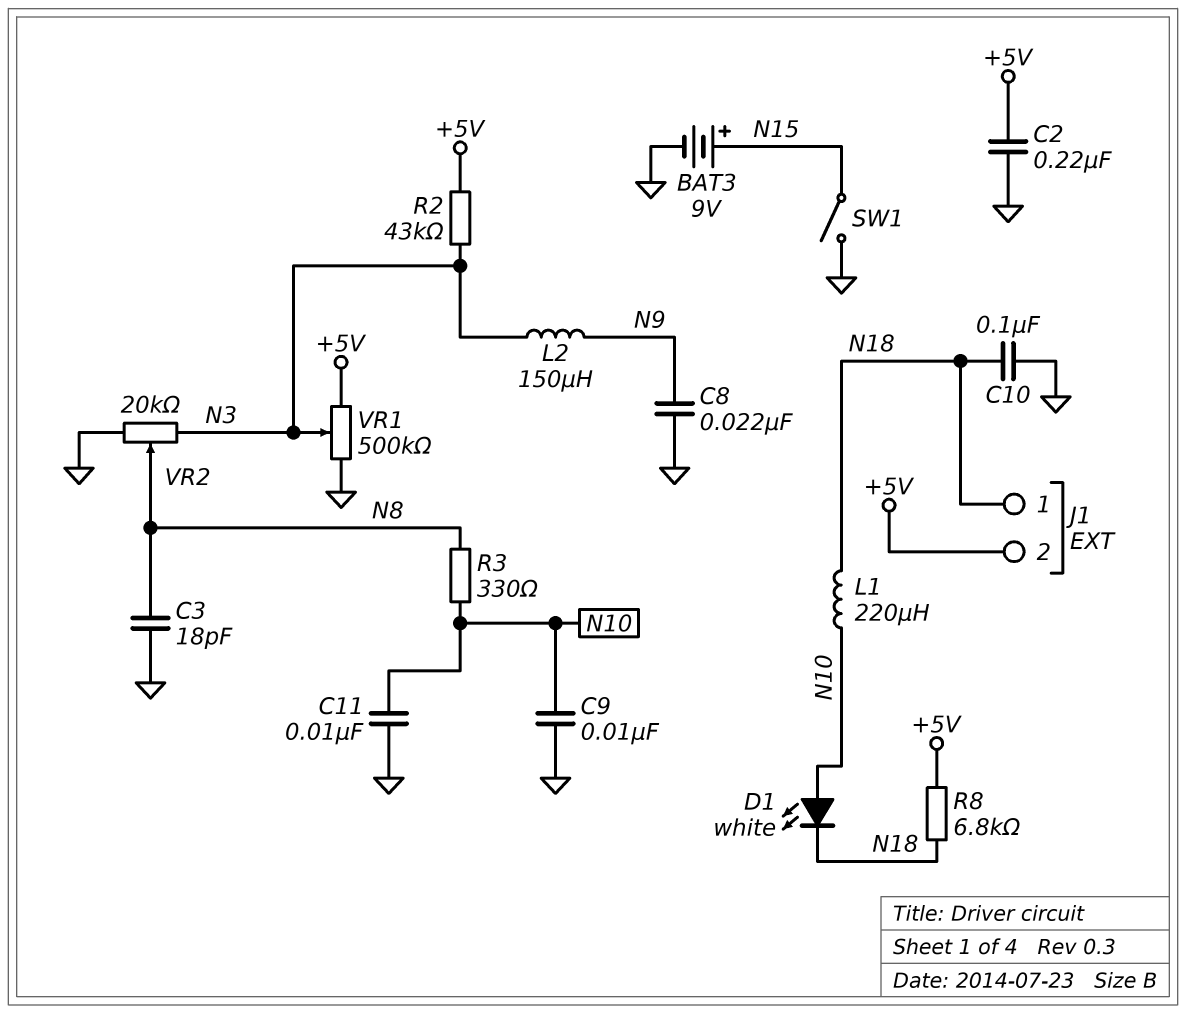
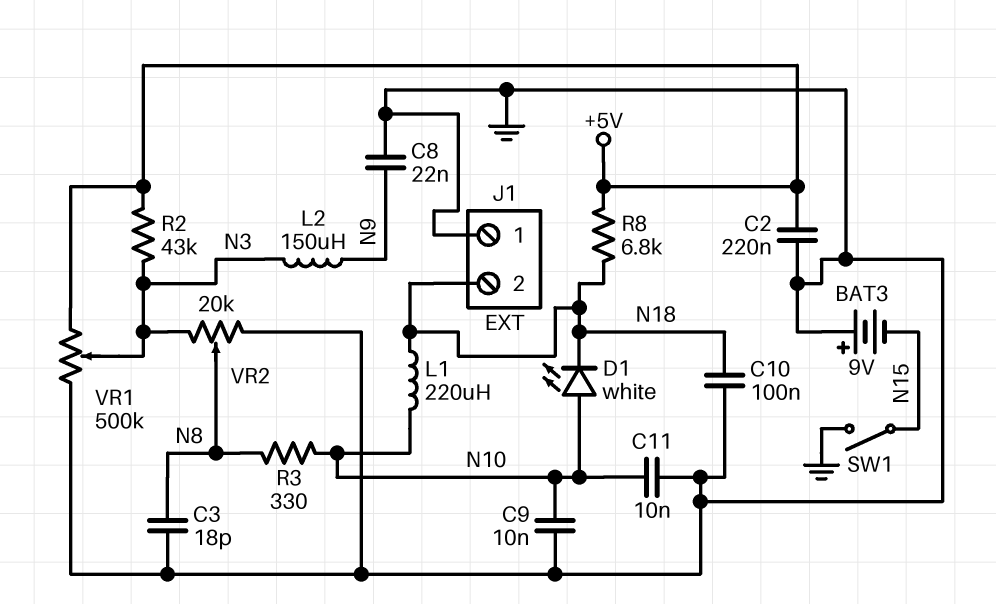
BAT3: 9V (plus N15, minus GND) -> 9V (plus GND, minus N15)
J1 pin 1: N18 -> GND
J1 pin 2: +5V -> N18

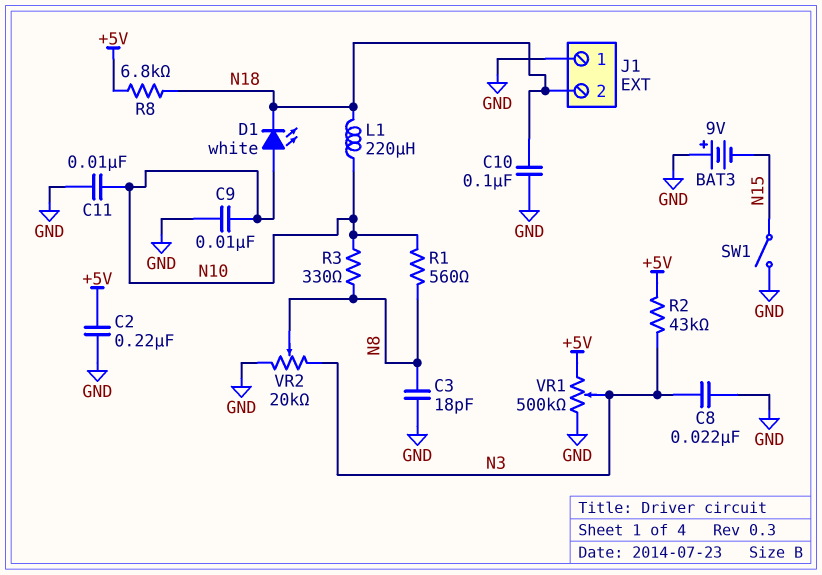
C8: 22nF (GND, N9) -> 22nF (GND, N3)
L2: 150uH (N3, N9) -> none
R1: none -> 560 (N8, N10)

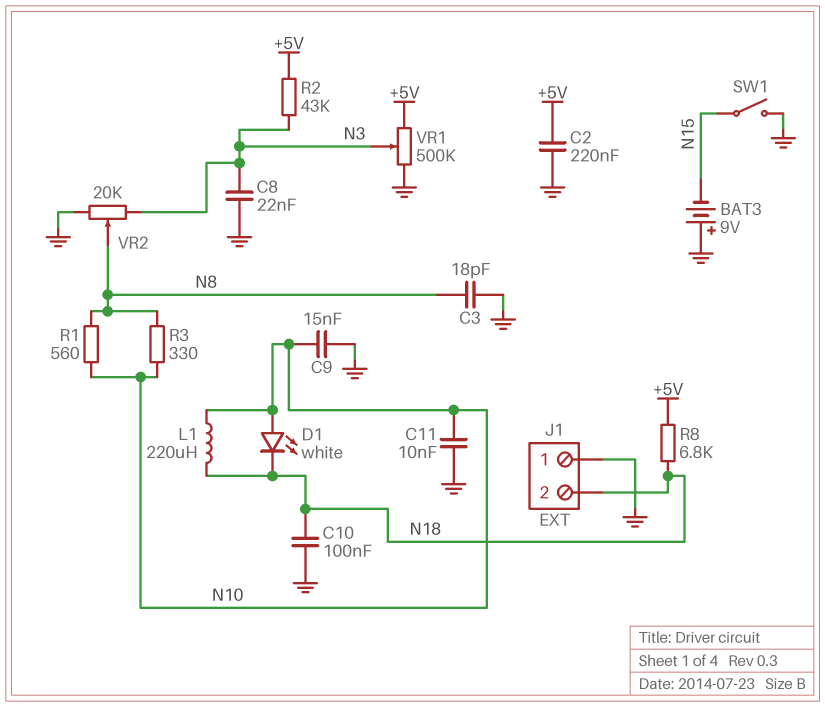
C9: 10nF (GND, N10) -> 15nF (GND, N10)

